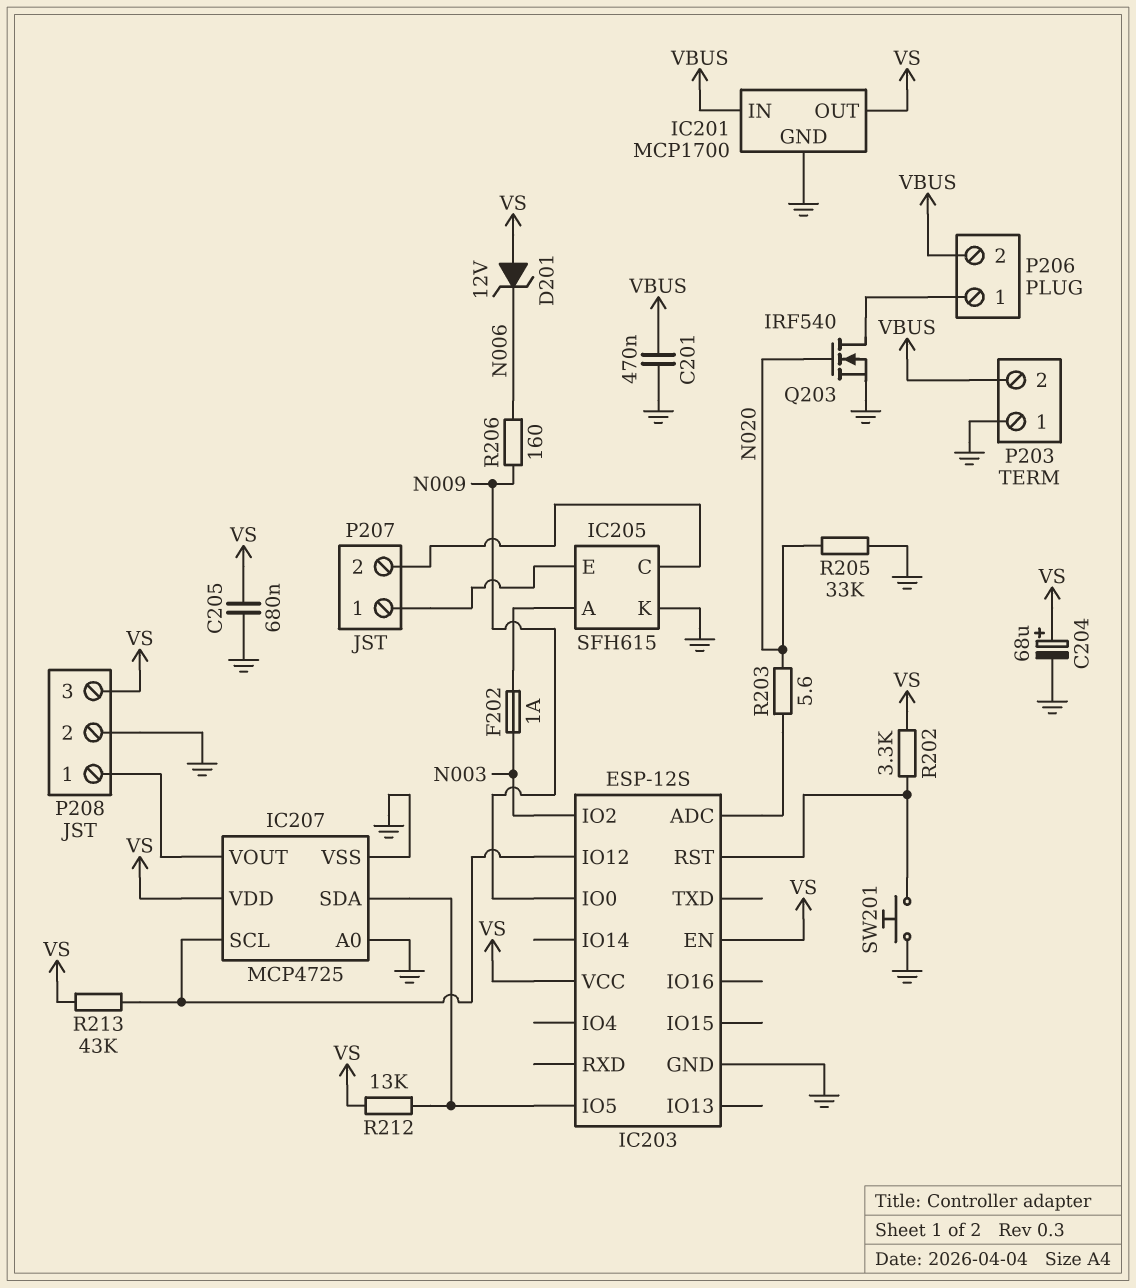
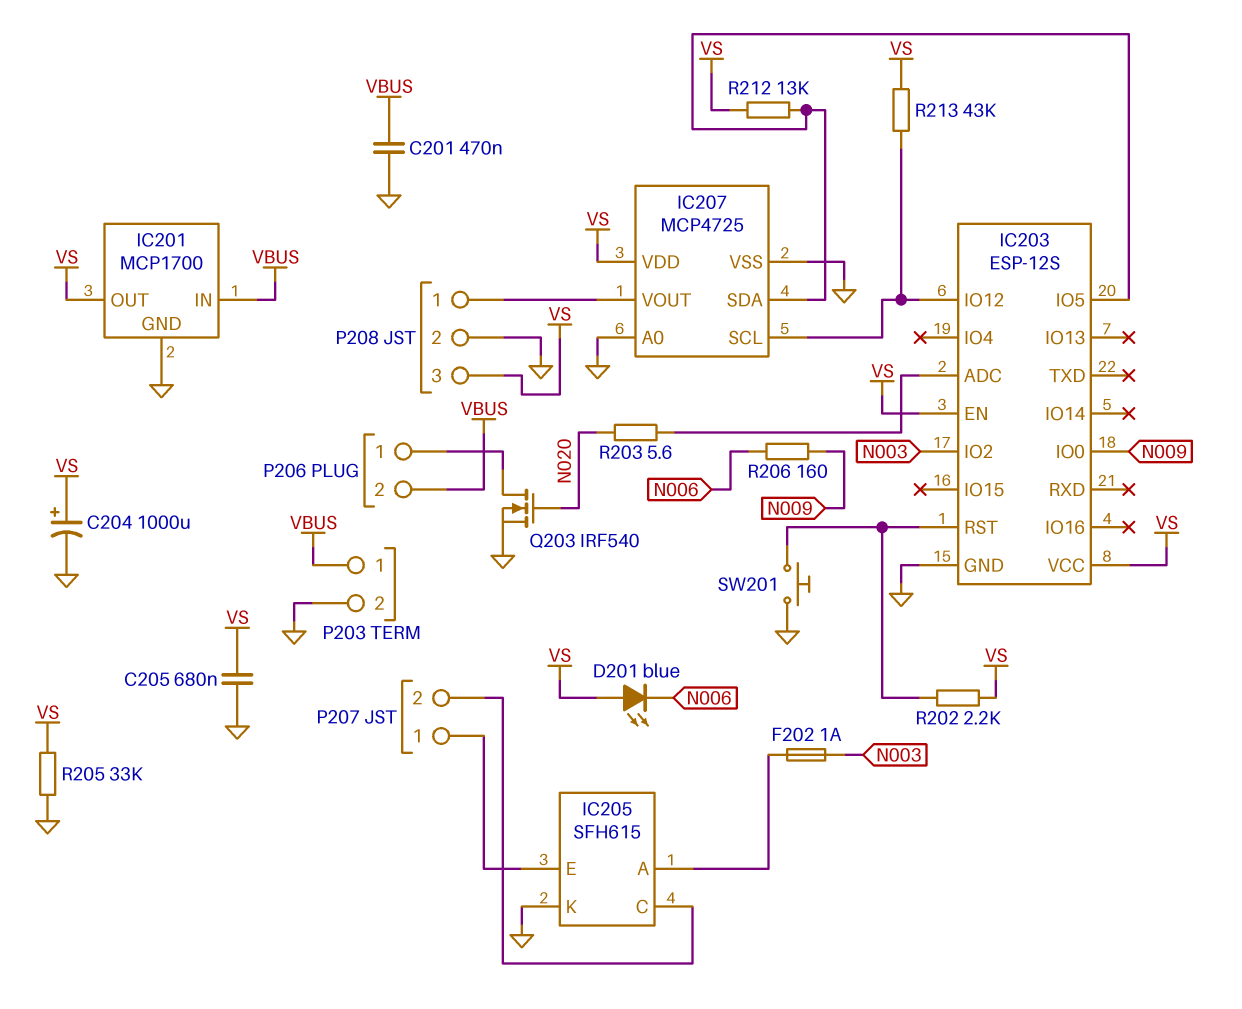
C204: 68uF (plus VS, minus GND) -> 1000uF (plus VS, minus GND)
D201: zener 12V (A VS, K N006) -> LED blue (A VS, K N006)
P203 pin 1: GND -> VBUS
P203 pin 2: VBUS -> GND
R202: 3.3k (IC203/RST, VS) -> 2.2k (IC203/RST, VS)
R205: 33k (GND, N020) -> 33k (GND, VS)

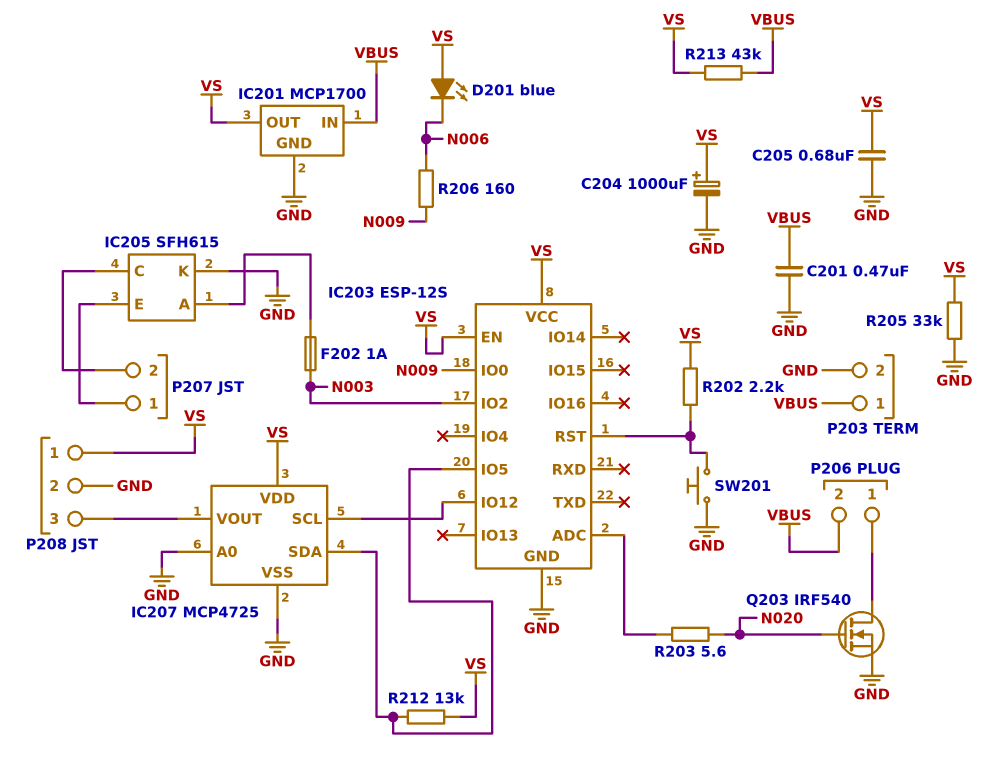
P208 pin 1: IC207/VOUT -> VS
P208 pin 3: VS -> IC207/VOUT
R213: 43k (IC203/IO12, VS) -> 43k (VBUS, VS)

